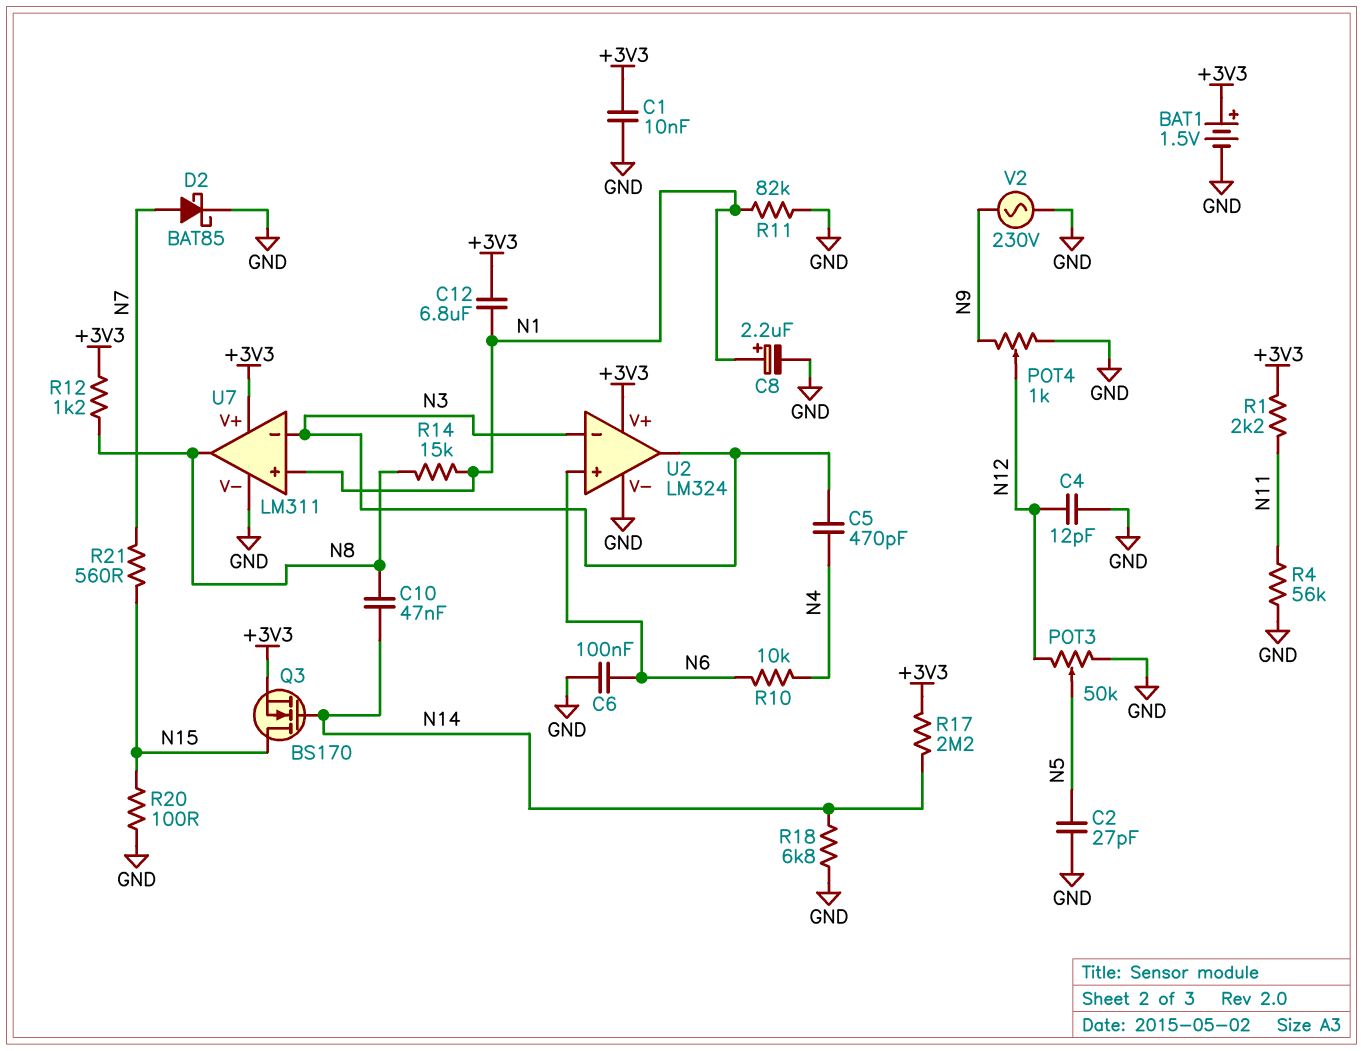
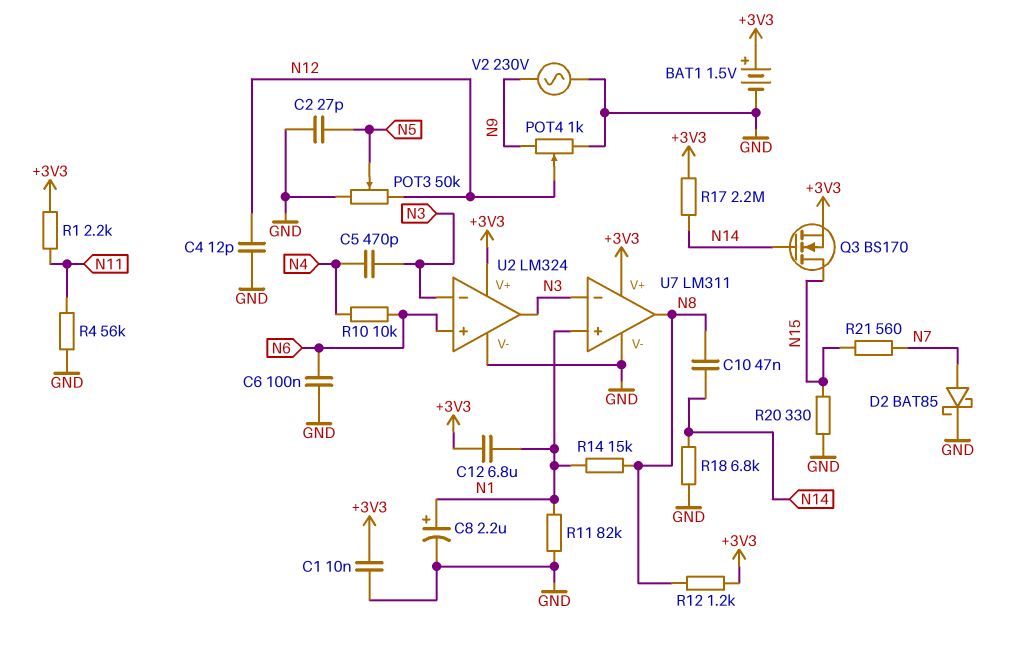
R20: 100 (GND, N15) -> 330 (GND, N15)

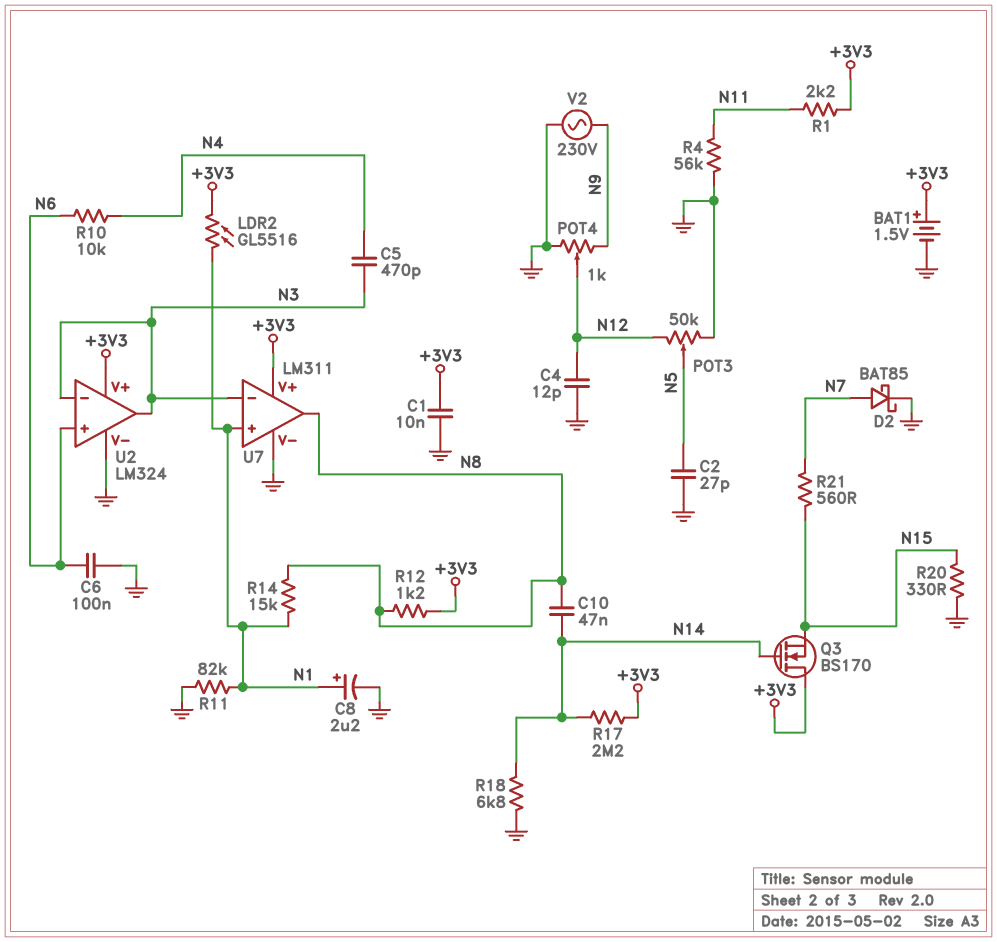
C12: 6.8uF (+3V3, N1) -> none
LDR2: none -> GL5516 (+3V3, N1)
Q3: NMOS BS170 (G N14, D N15, S +3V3) -> NMOS BS170 (G N14, D +3V3, S N15)

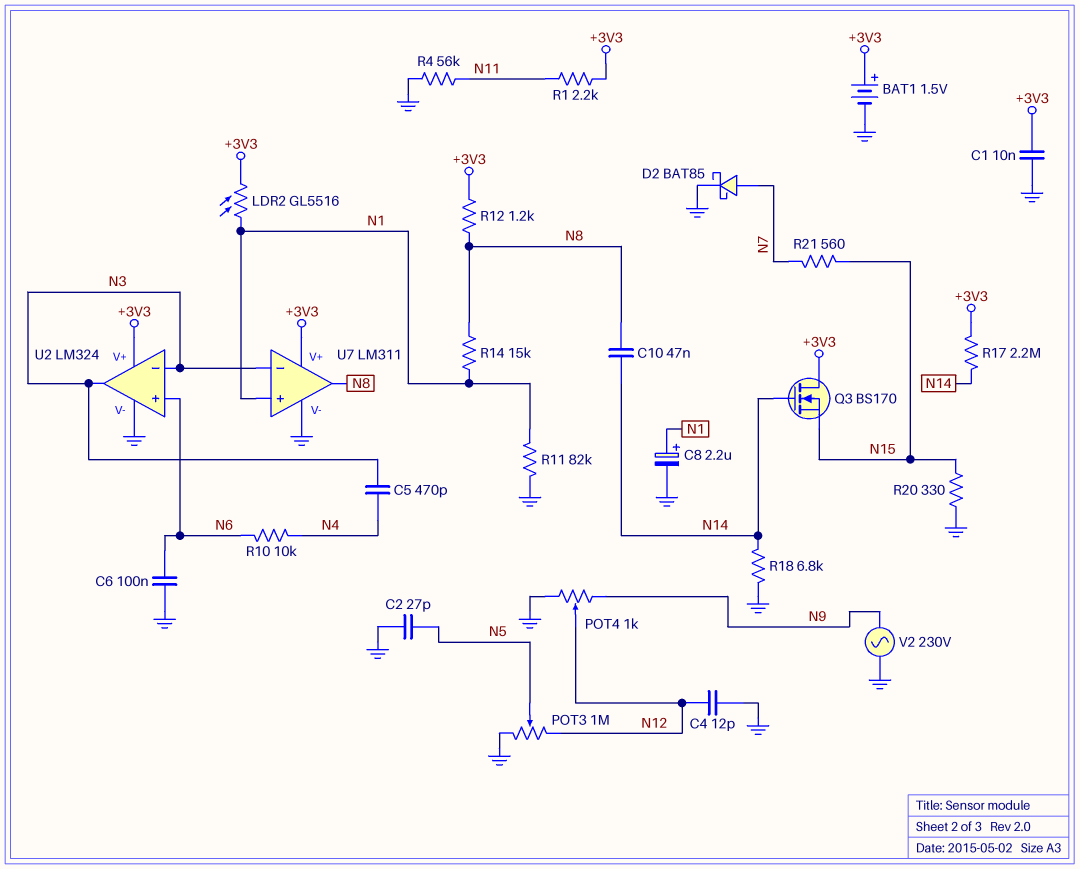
POT3: 50k (GND, N12, wiper N5) -> 1M (GND, N12, wiper N5)

